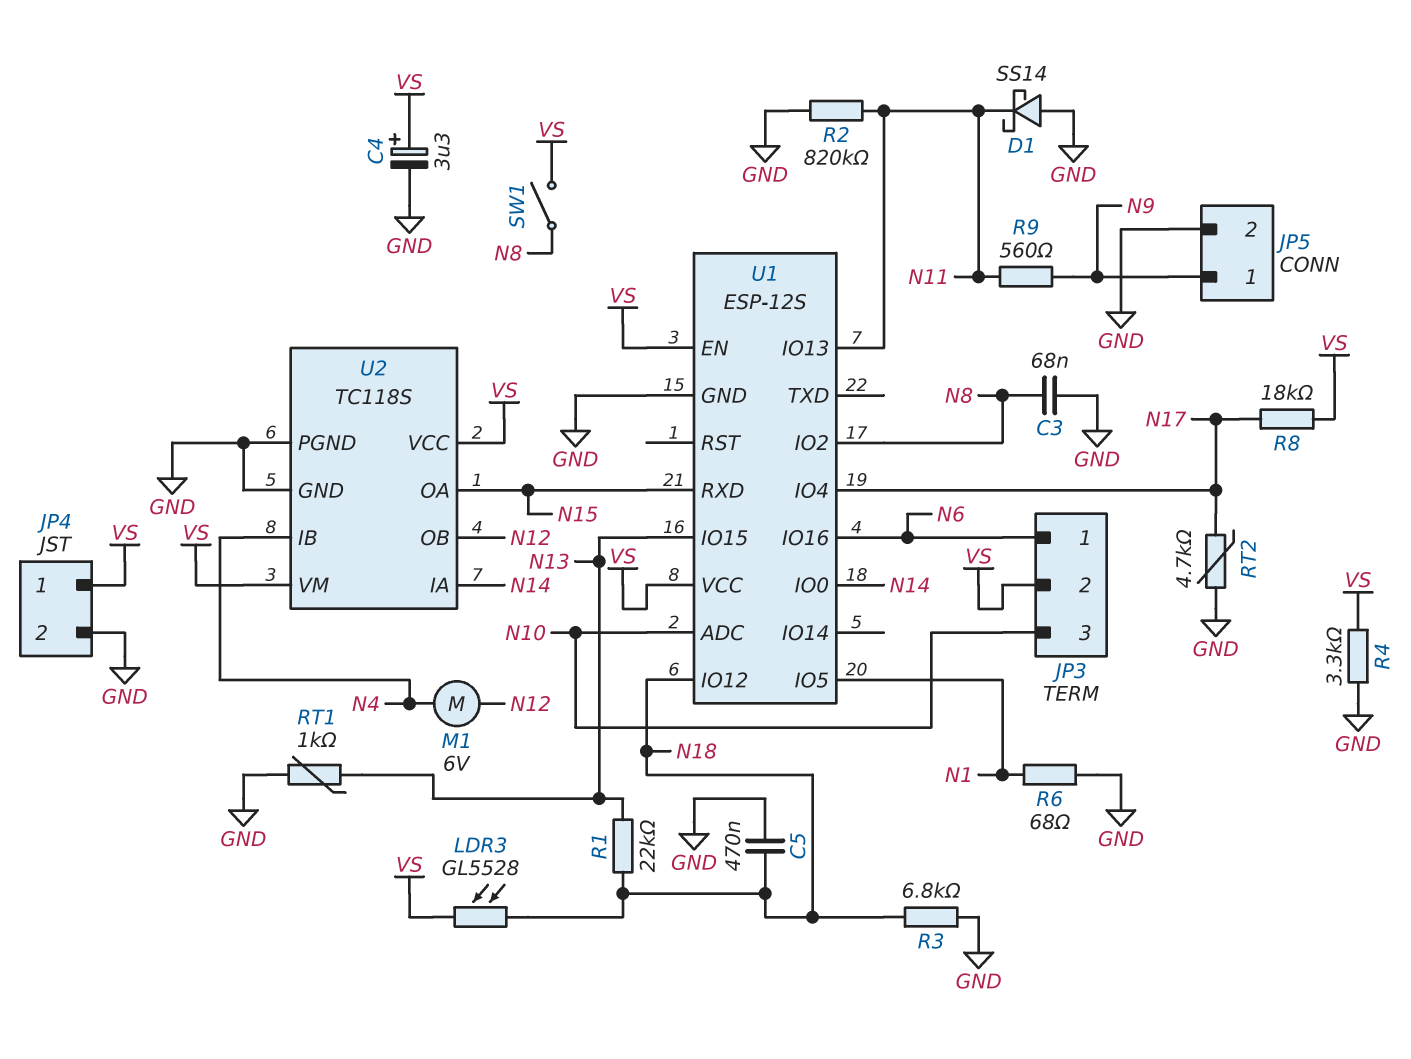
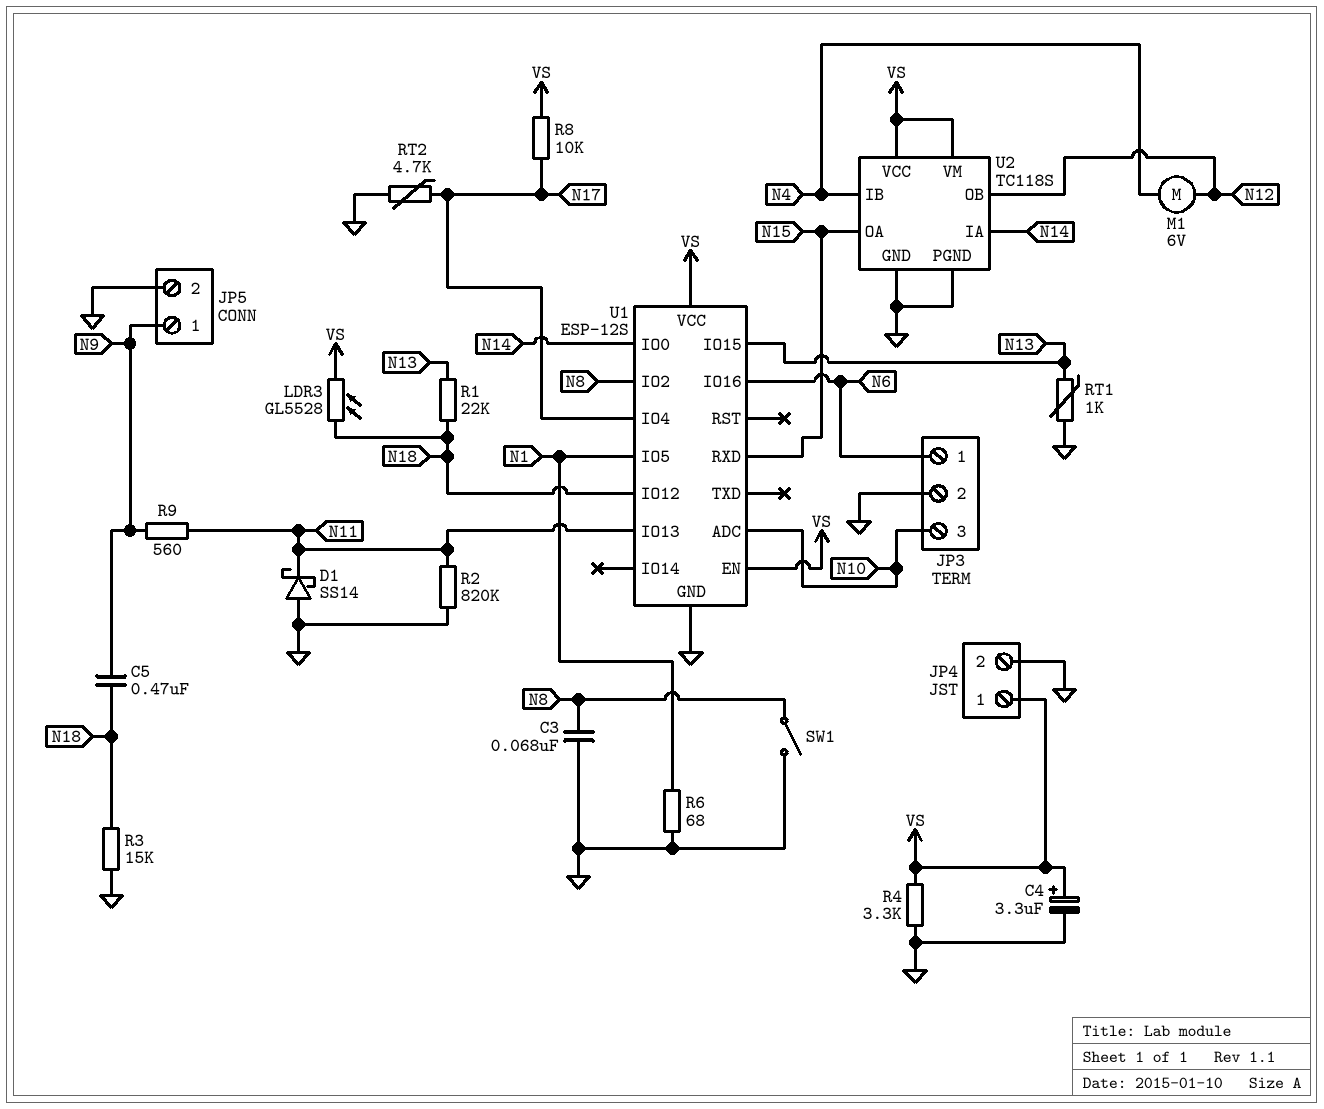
C5: 470nF (GND, N18) -> 470nF (N9, N18)
JP3 pin 2: VS -> GND
R3: 6.8k (GND, N18) -> 15k (GND, N18)
R8: 18k (N17, VS) -> 10k (N17, VS)
SW1: switch (N8, VS) -> switch (GND, N8)

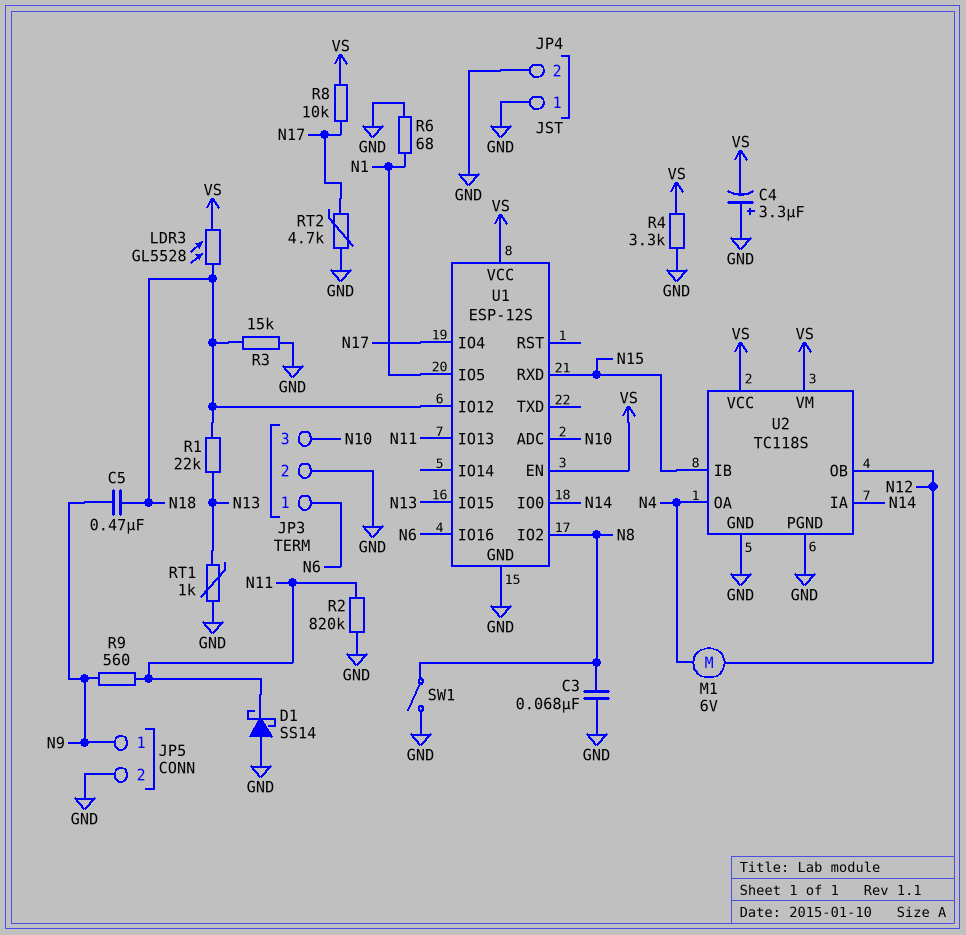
C4: 3.3uF (plus VS, minus GND) -> 3.3uF (plus GND, minus VS)
JP4 pin 1: VS -> GND
U2 pin IB: N4 -> N15
U2 pin OA: N15 -> N4

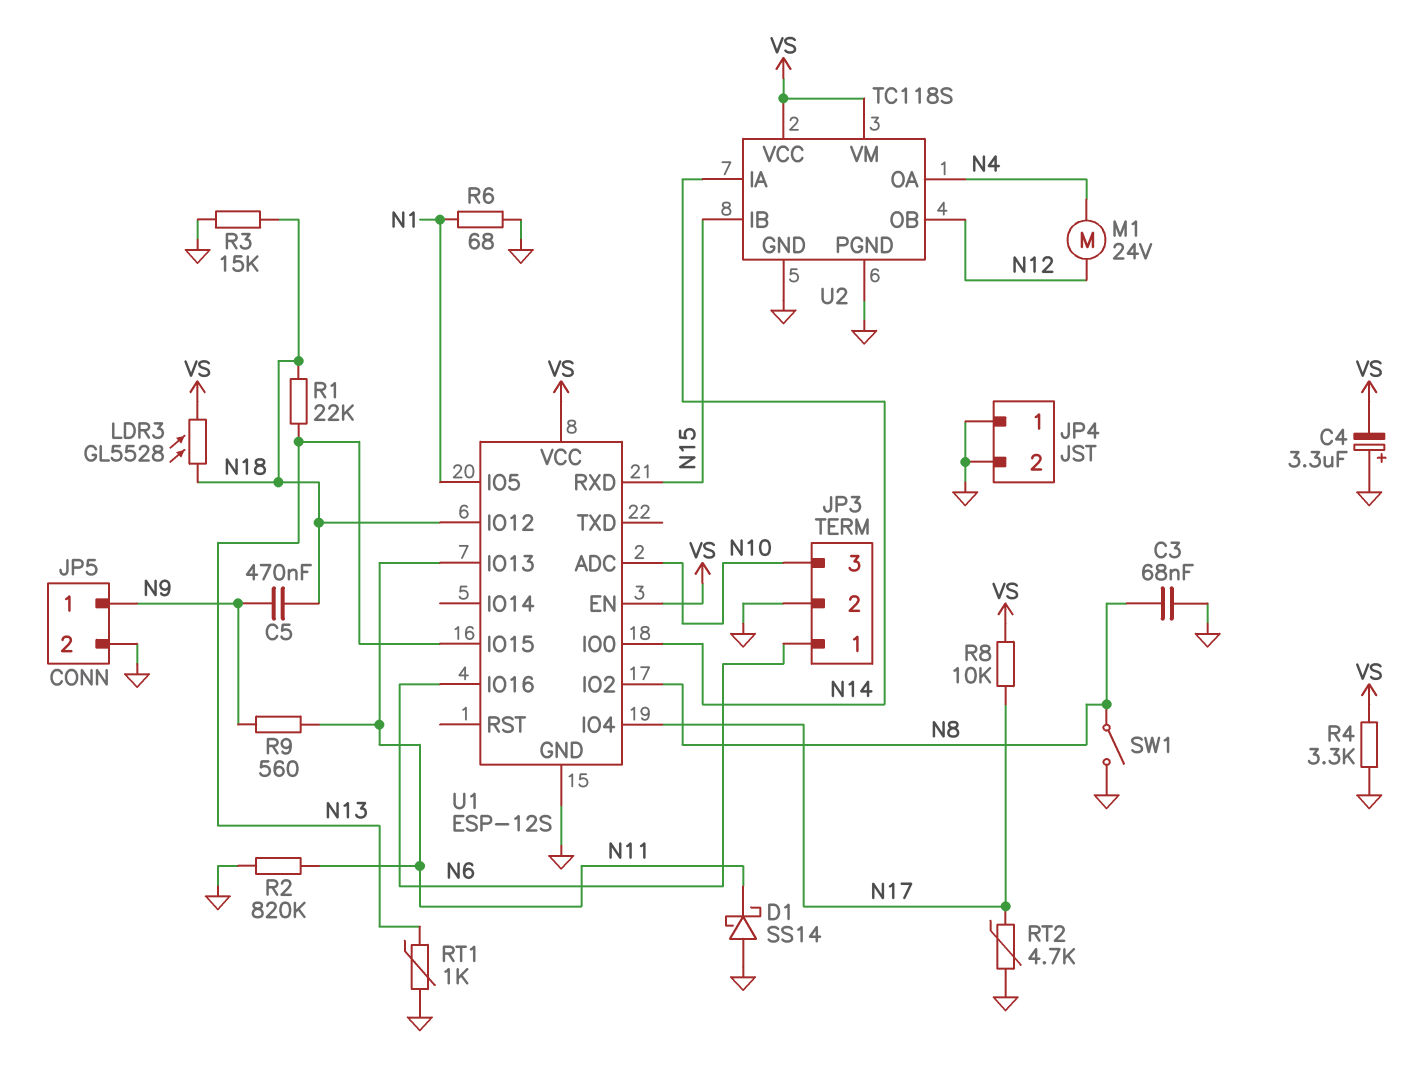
M1: motor 6V (N4, N12) -> motor 24V (N4, N12)

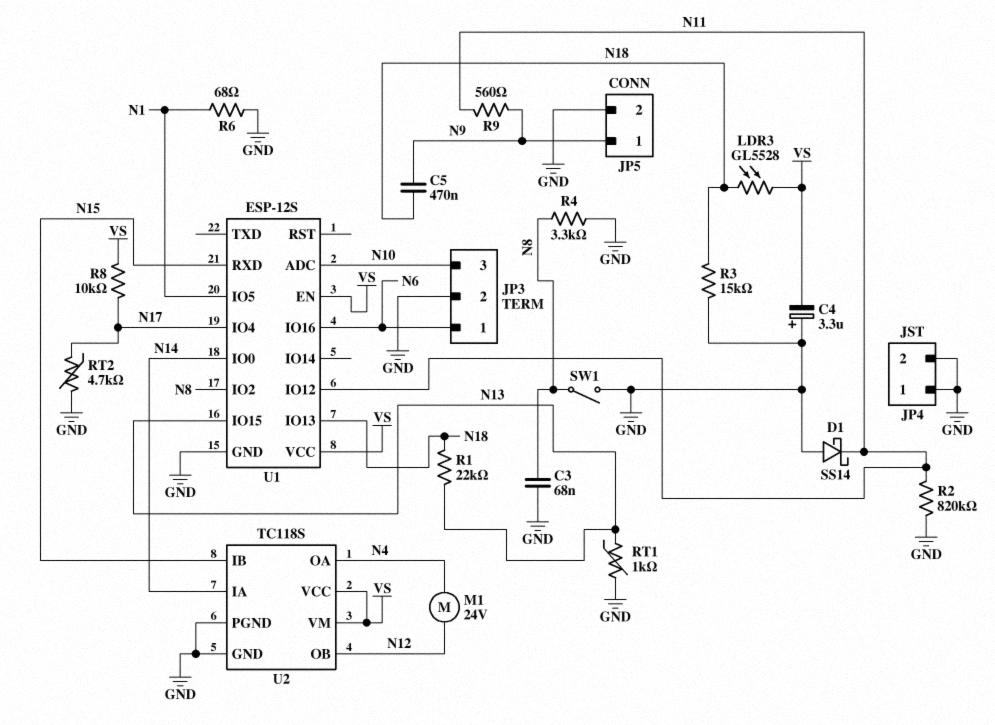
R4: 3.3k (GND, VS) -> 3.3k (GND, N8)
U1 pin IO12: N18 -> N11
U1 pin IO13: N11 -> N18

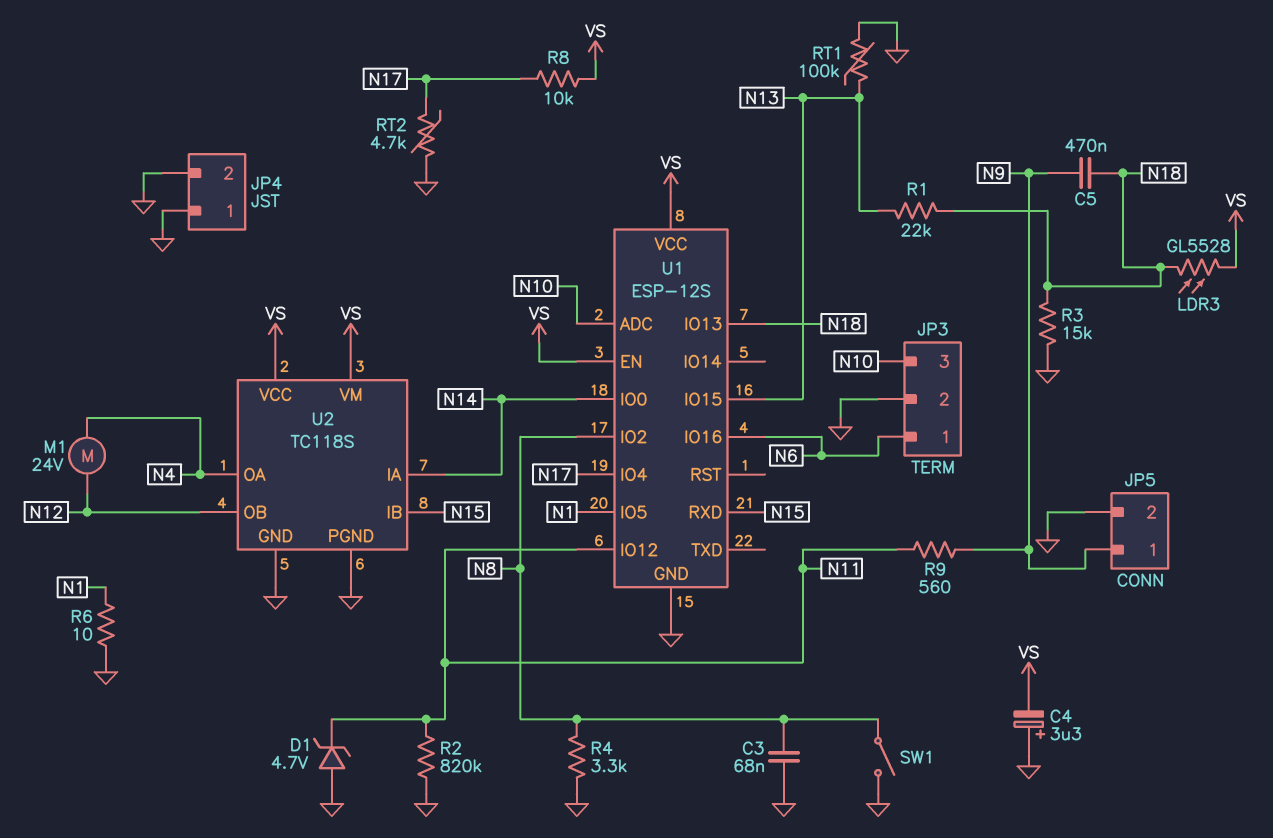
D1: schottky SS14 (A GND, K N11) -> zener 4.7V (A GND, K N11)
R6: 68 (GND, N1) -> 10 (GND, N1)
RT1: 1k (GND, N13) -> 100k (GND, N13)

